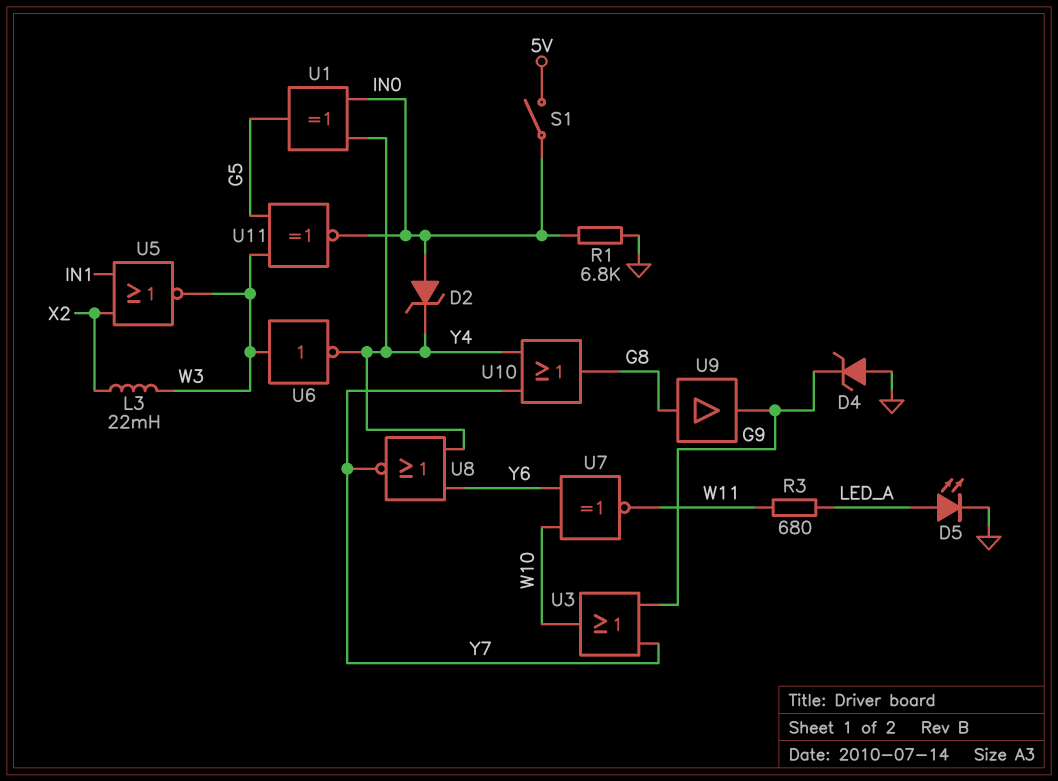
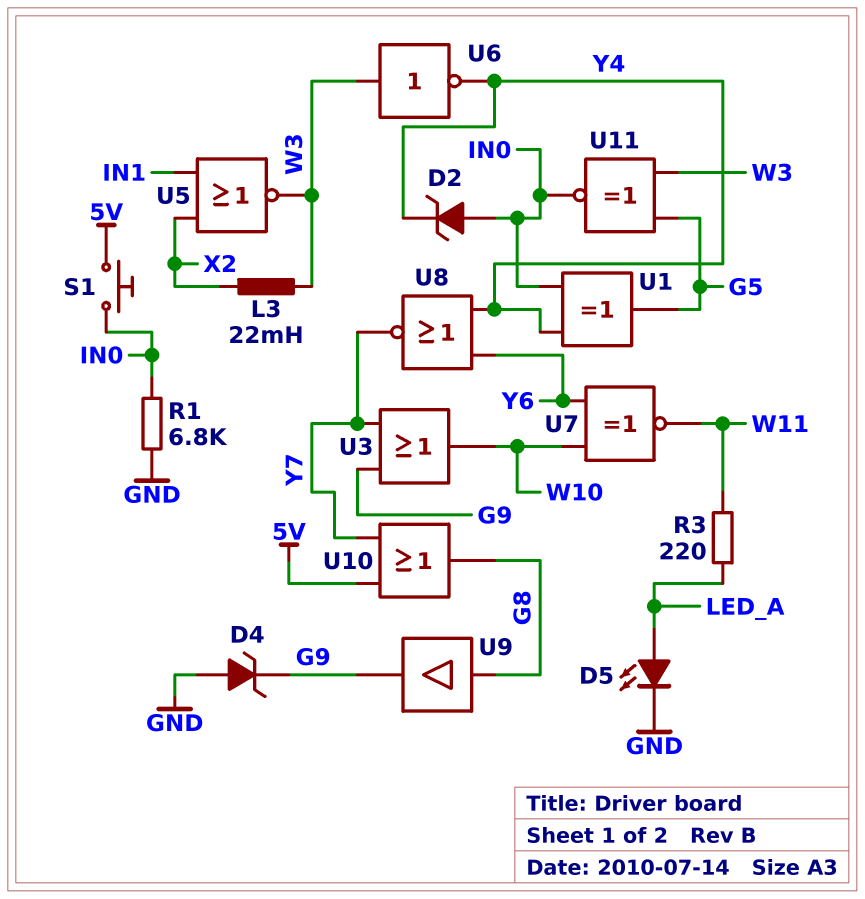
R3: 680 (LED_A, W11) -> 220 (LED_A, W11)
S1: switch (5V, IN0) -> button (5V, IN0)
U10: OR (in Y4, in Y7, out G8) -> OR (in 5V, in Y7, out G8)

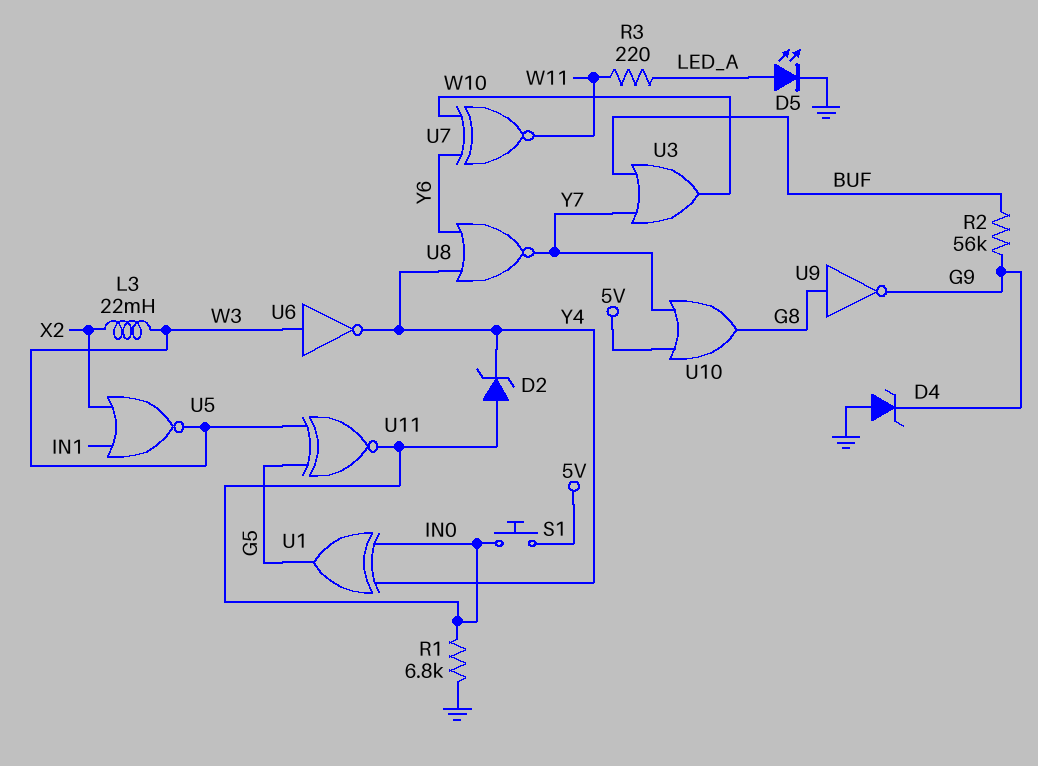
R2: none -> 56k (BUF, G9)
U3: OR (in G9, in Y7, out W10) -> OR (in BUF, in Y7, out W10)
U9: buffer (in G8, out G9) -> NOT (in G8, out G9)

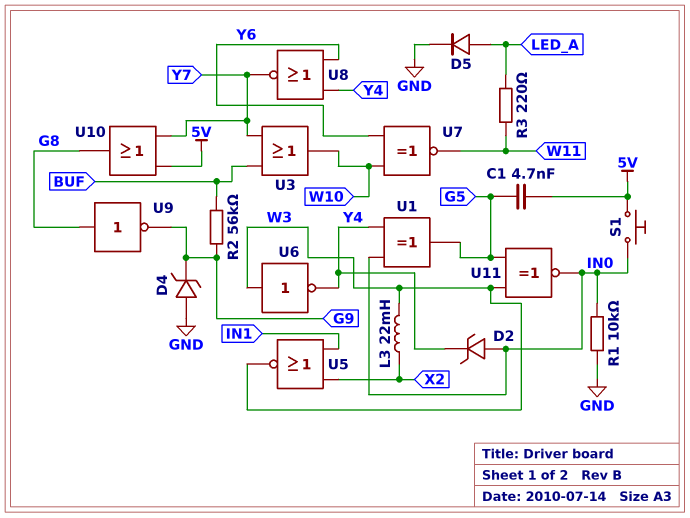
C1: none -> 4.7nF (5V, G5)
D5: LED (A LED_A, K GND) -> diode (A LED_A, K GND)
R1: 6.8k (GND, IN0) -> 10k (GND, IN0)

